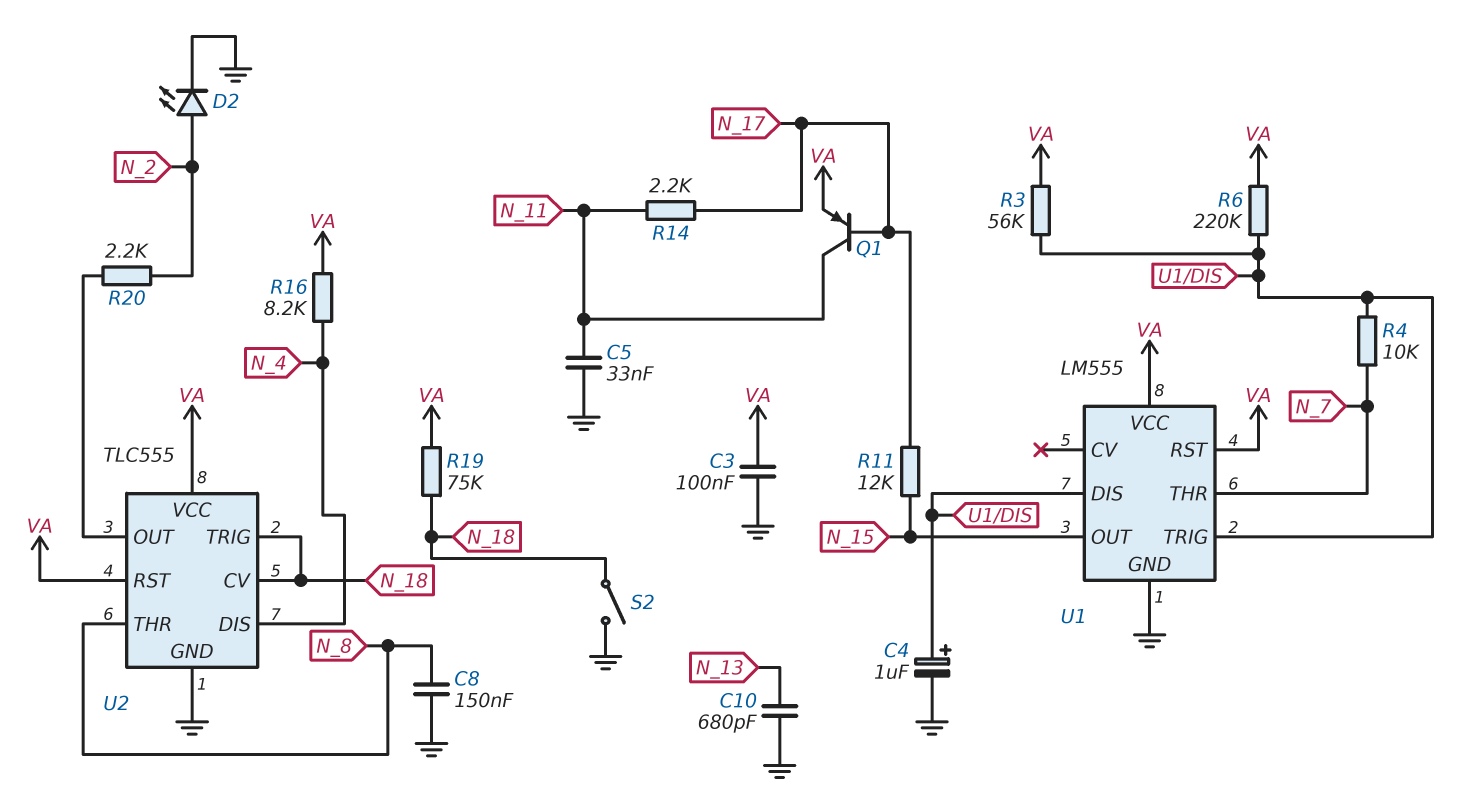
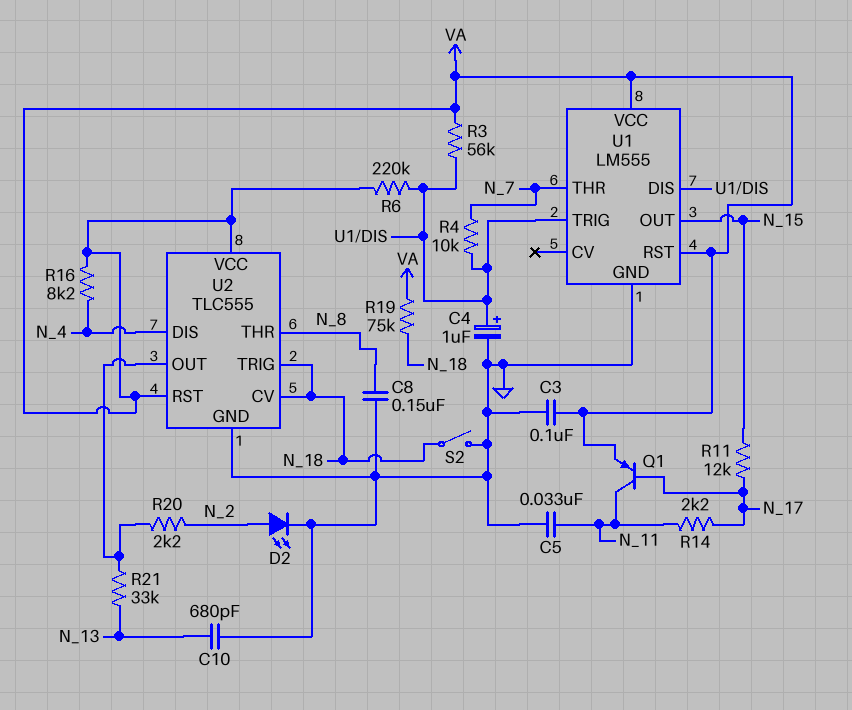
R21: none -> 33k (N_13, U2/OUT)

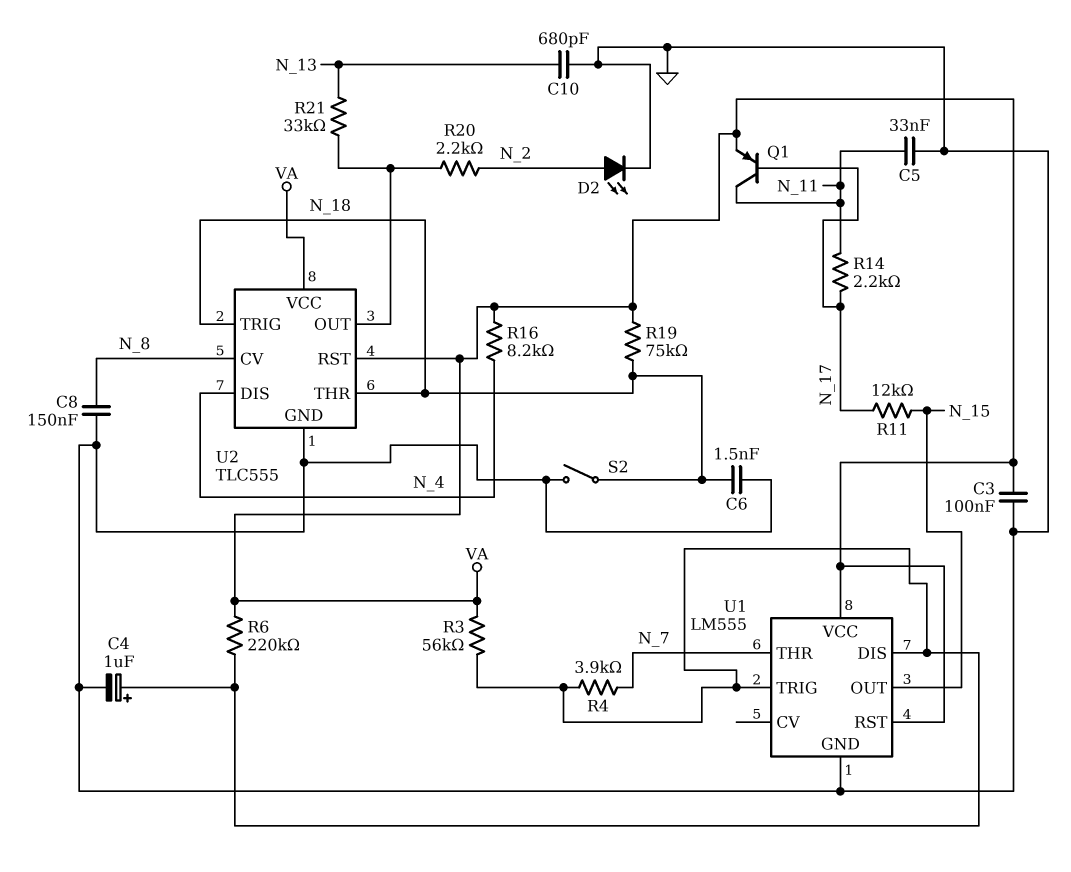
C6: none -> 1.5nF (GND, N_18)
R4: 10k (N_7, U1/DIS) -> 3.9k (N_7, U1/DIS)
U2 pin CV: N_18 -> N_8
U2 pin THR: N_8 -> N_18

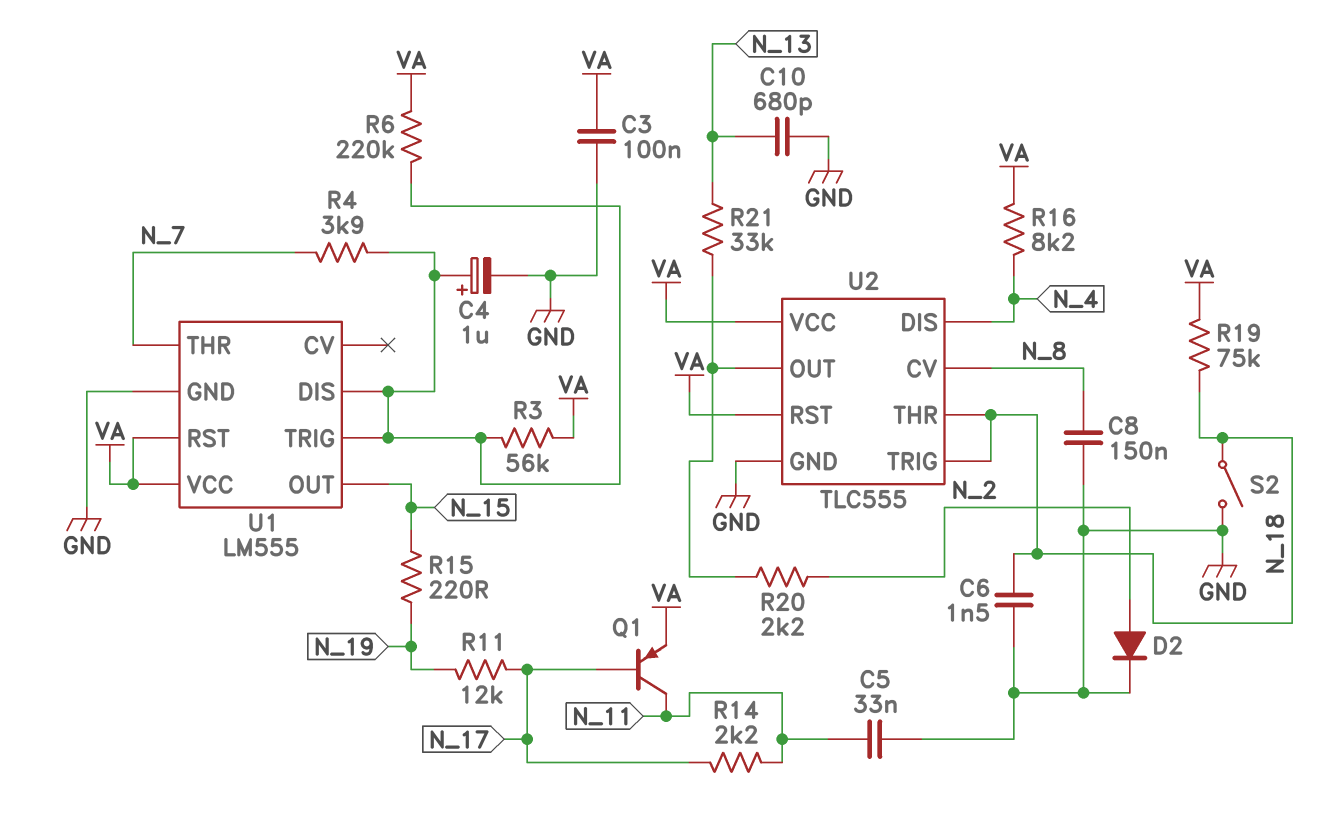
D2: LED (A N_2, K GND) -> diode (A N_2, K GND)
R11: 12k (N_15, N_17) -> 12k (N_17, N_19)
R15: none -> 220 (N_15, N_19)

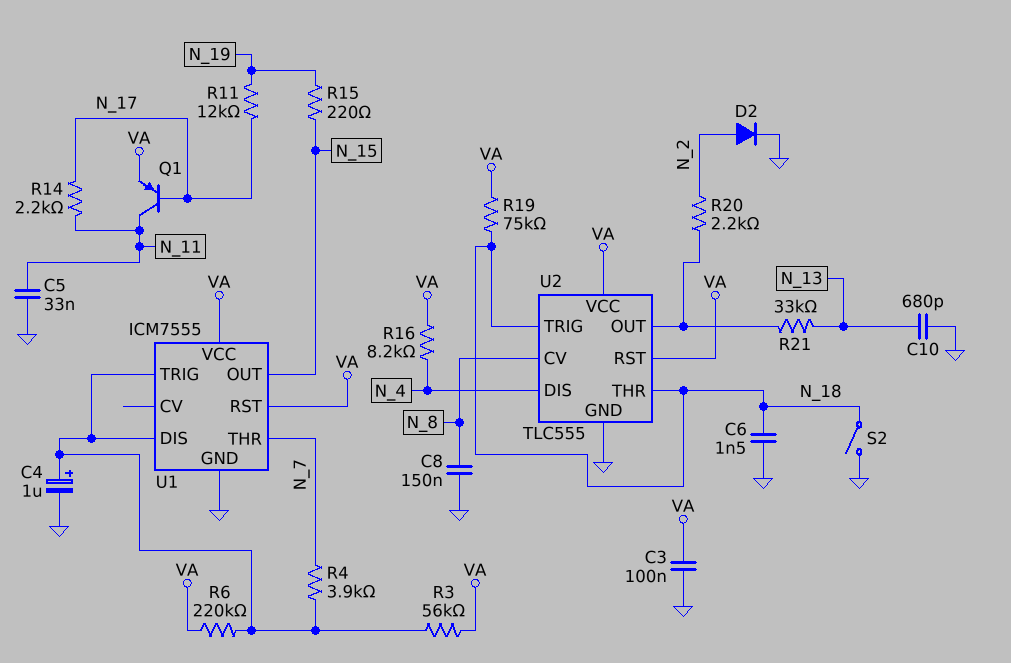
U1: LM555 -> ICM7555

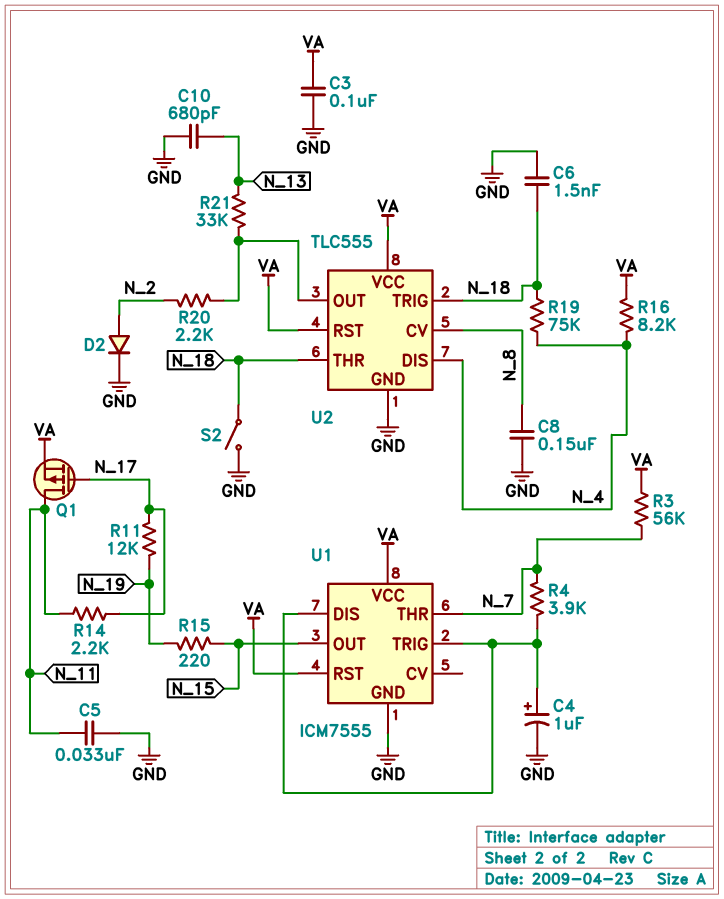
Q1: PNP (B N_17, C N_11, E VA) -> PMOS (G N_17, D N_11, S VA)
R3: 56k (U1/DIS, VA) -> 56k (N_7, VA)
R6: 220k (U1/DIS, VA) -> none
R19: 75k (N_18, VA) -> 75k (N_4, N_18)

